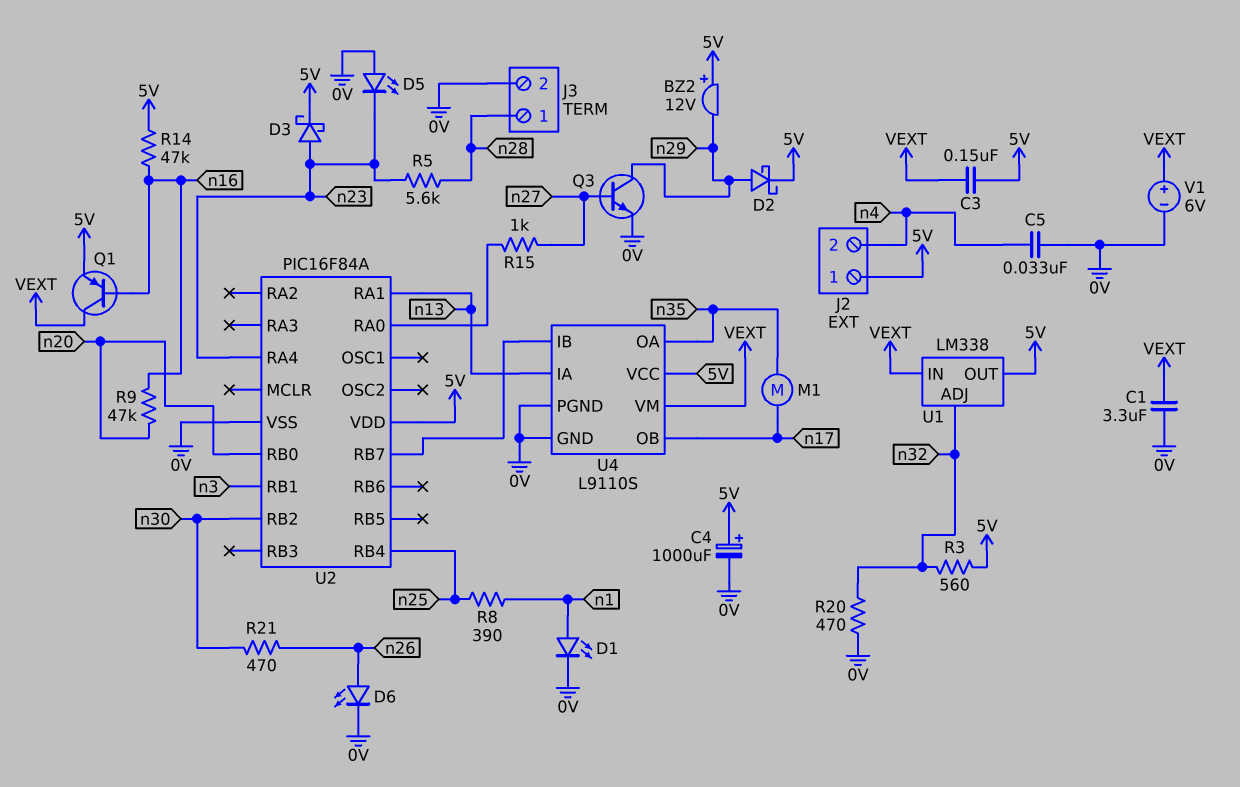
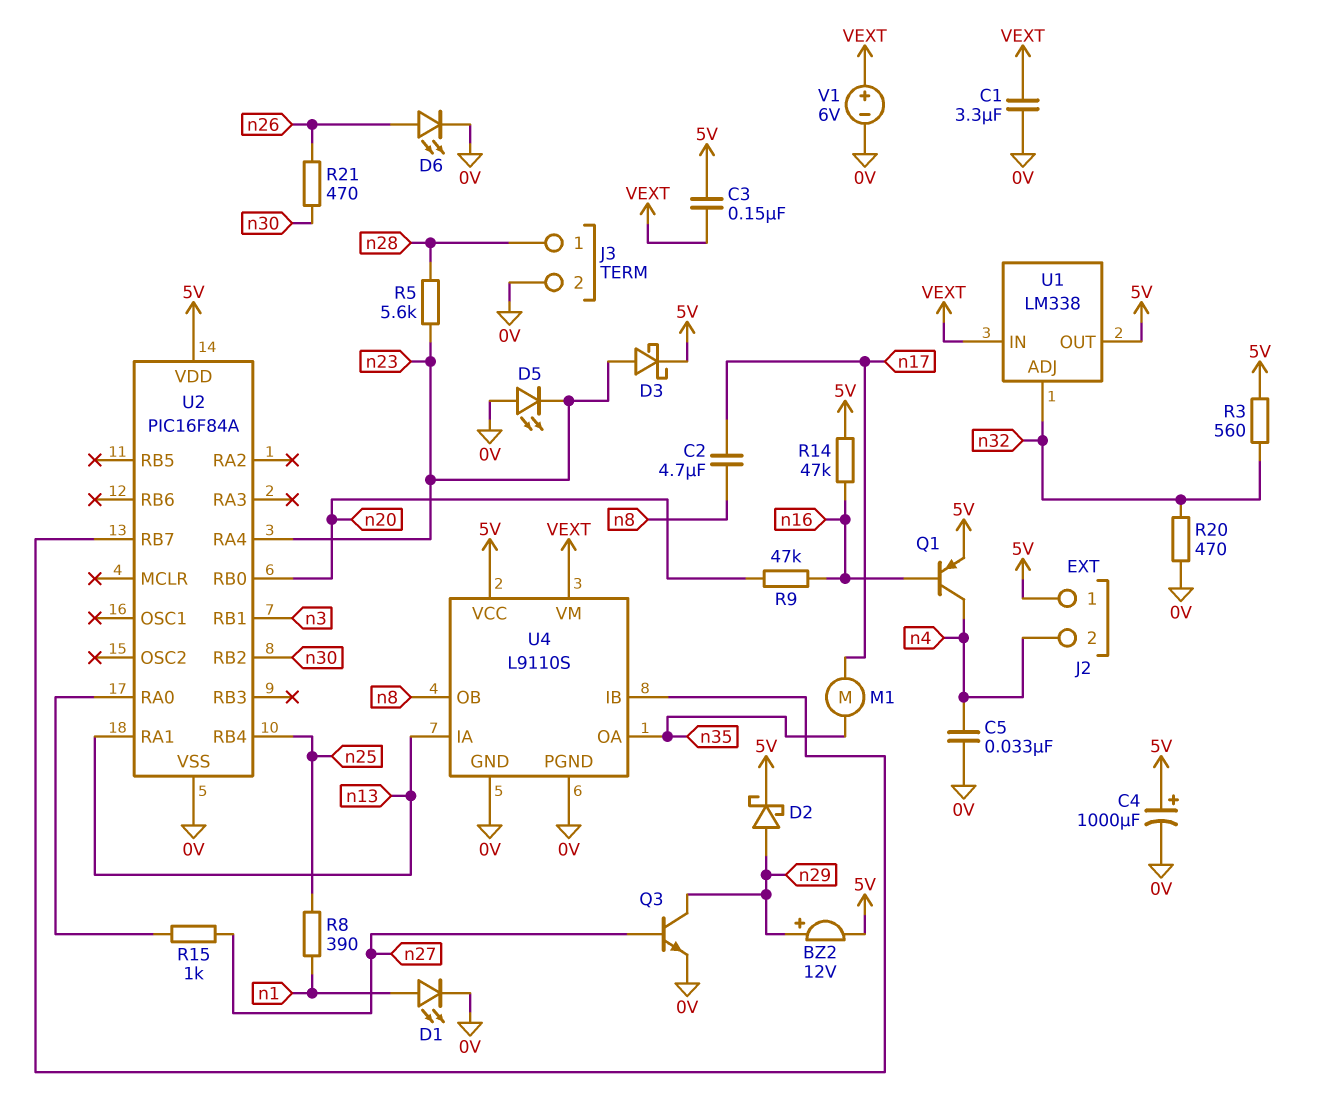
BZ2: buzzer 12V (plus 5V, minus n29) -> buzzer 12V (plus n29, minus 5V)
C2: none -> 4.7uF (n8, n17)
Q1: PNP (B n16, C VEXT, E 5V) -> PNP (B n16, C n4, E 5V)
U4 pin OB: n17 -> n8

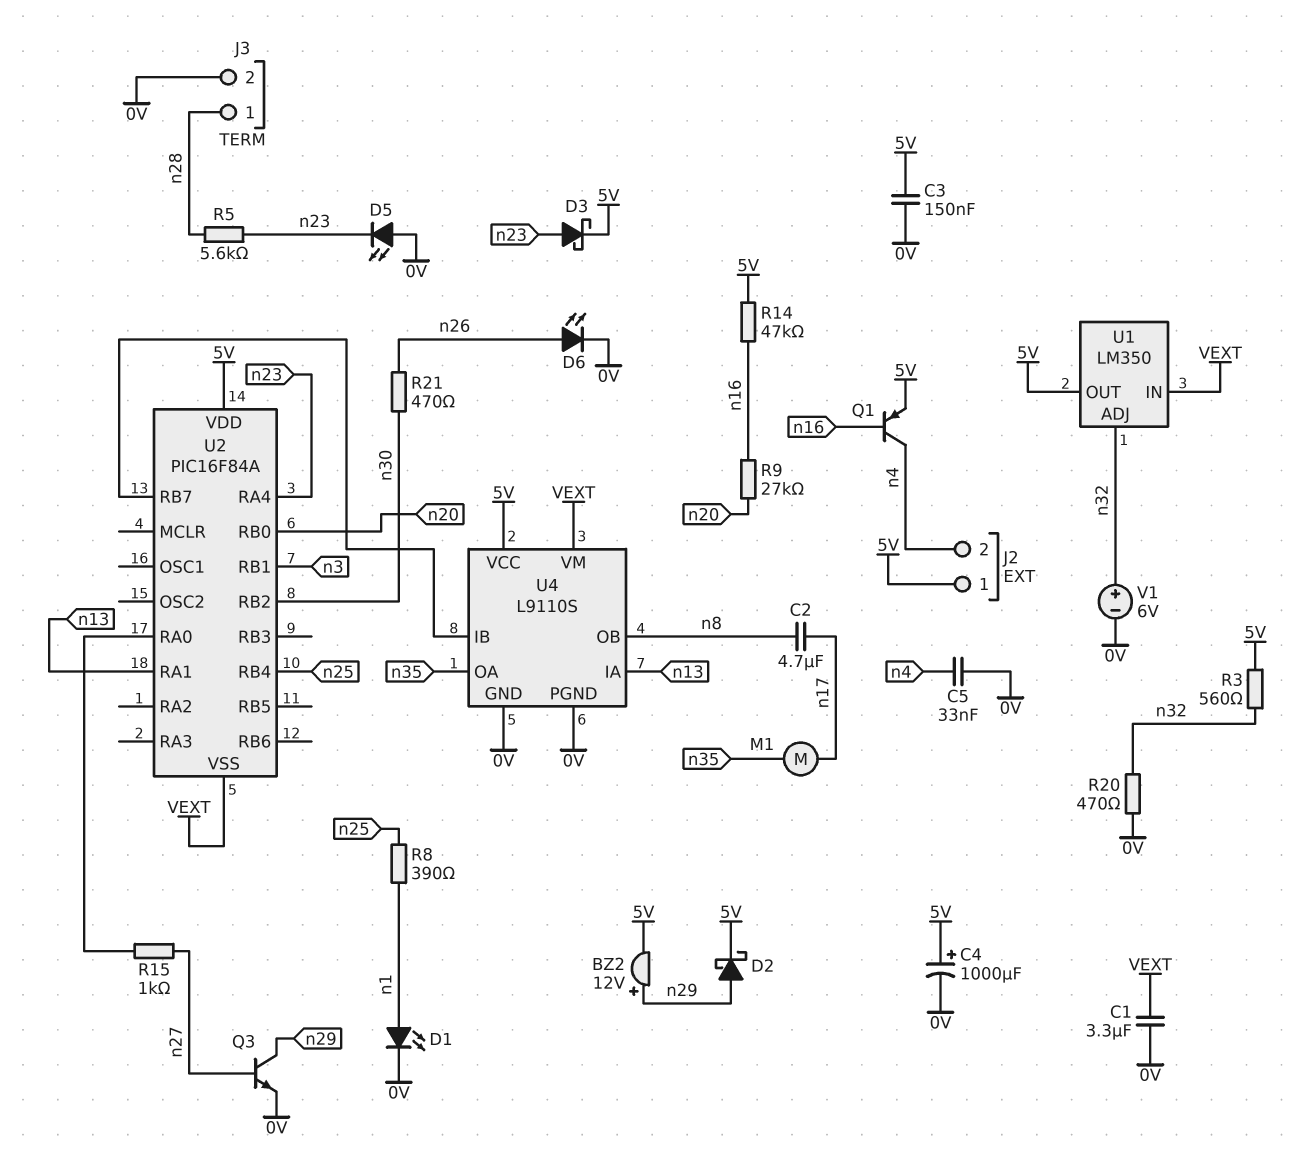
C3: 150nF (5V, VEXT) -> 150nF (0V, 5V)
R9: 47k (n16, n20) -> 27k (n16, n20)
U1: LM338 -> LM350
U2 pin VSS: 0V -> VEXT
V1: 6V (plus VEXT, minus 0V) -> 6V (plus n32, minus 0V)

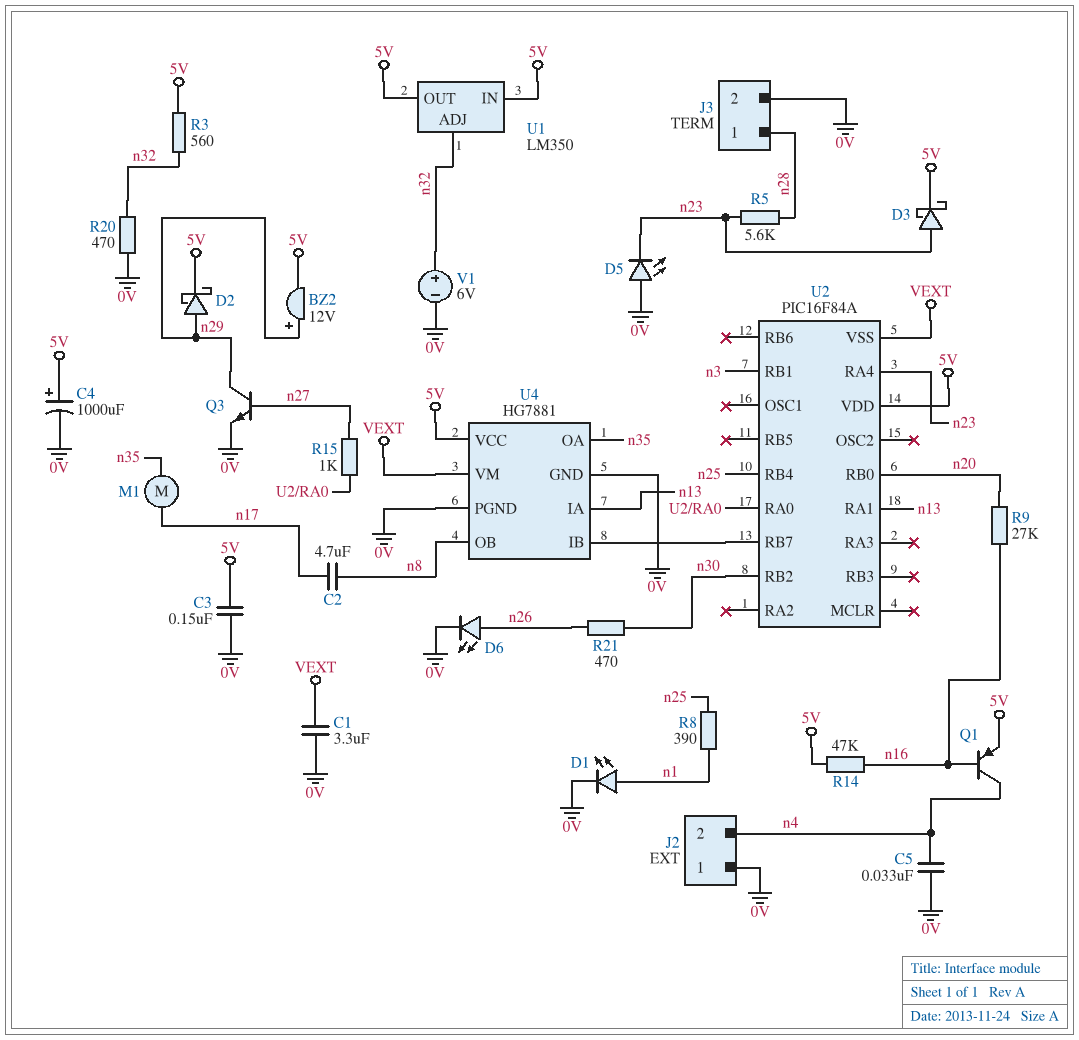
J2 pin 1: 5V -> 0V
U1 pin IN: VEXT -> 5V
U4: L9110S -> HG7881

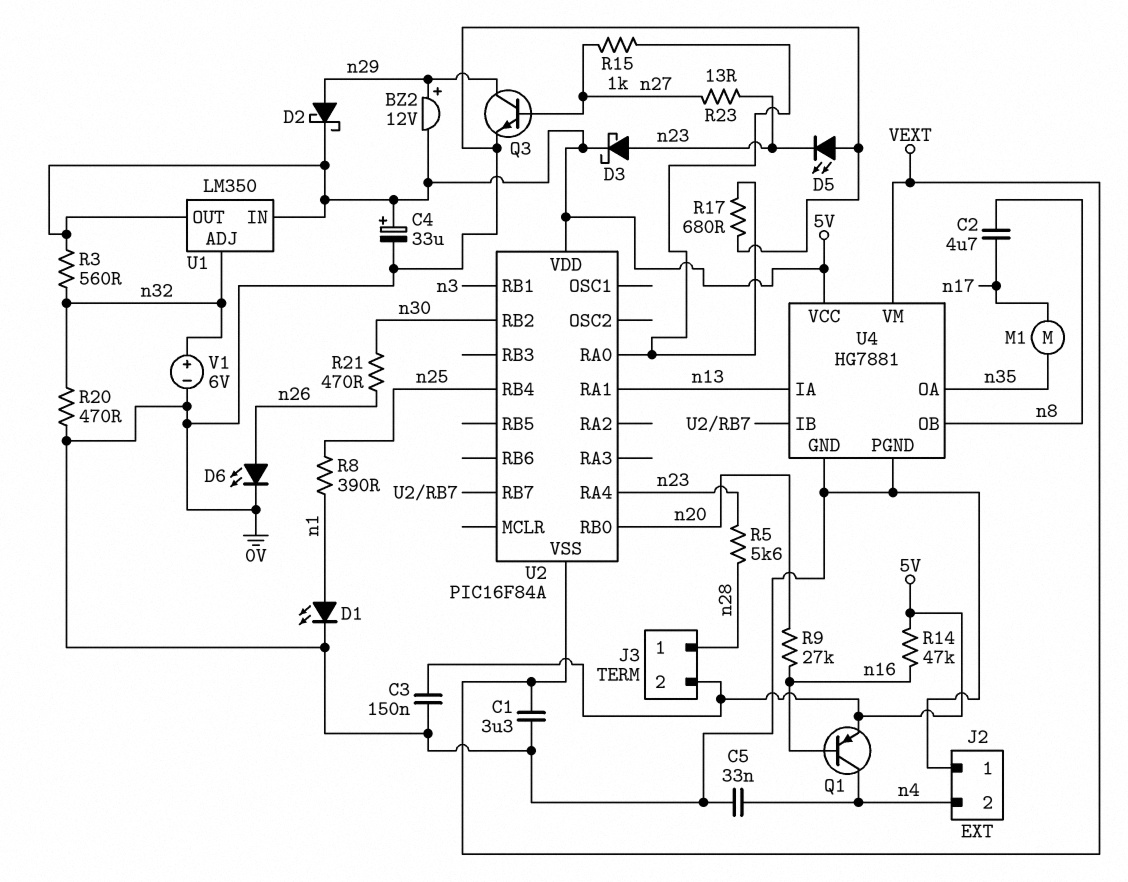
C4: 1000uF (plus 5V, minus 0V) -> 33uF (plus 5V, minus 0V)
J3 pin 2: 0V -> 5V
R17: none -> 680 (0V, U2/RA0)
R23: none -> 13 (n23, n27)

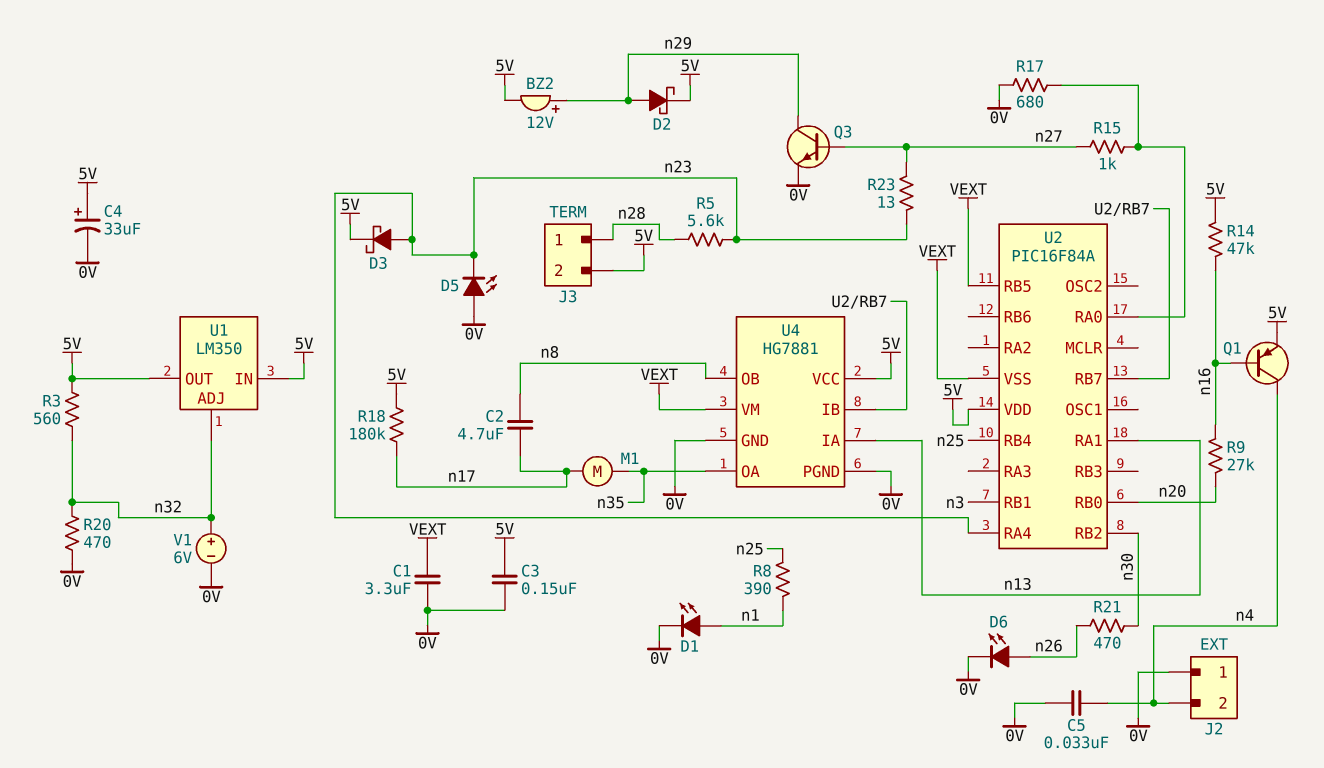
R18: none -> 180k (5V, n17)
U2 pin RB5: none -> VEXT

